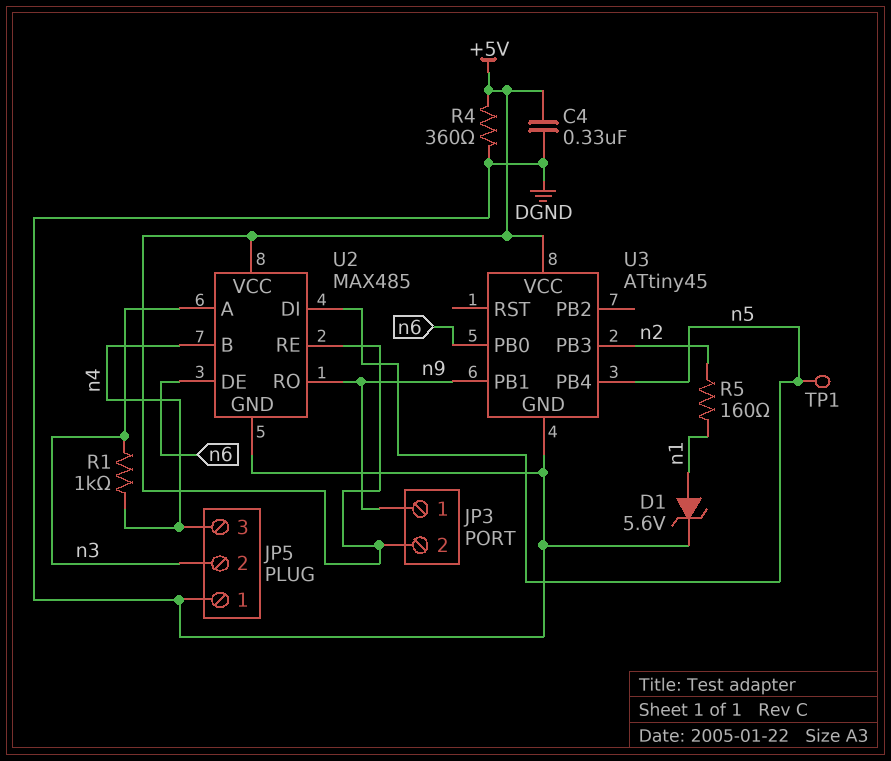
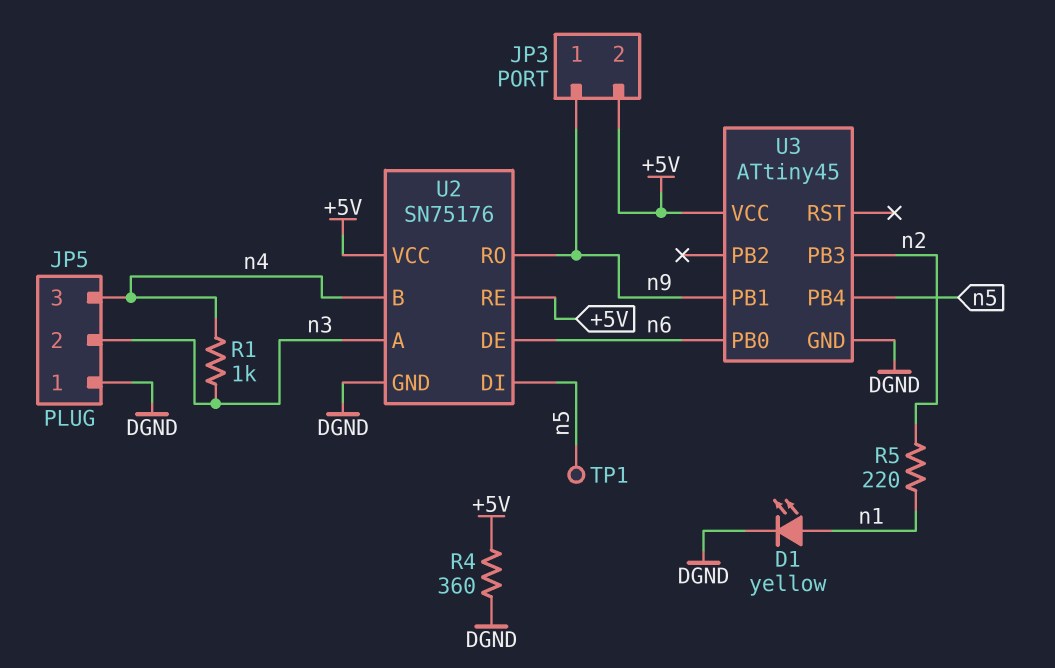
C4: 330nF (+5V, DGND) -> none
D1: zener 5.6V (A n1, K DGND) -> LED yellow (A n1, K DGND)
R5: 160 (n1, n2) -> 220 (n1, n2)
U2: MAX485 -> SN75176

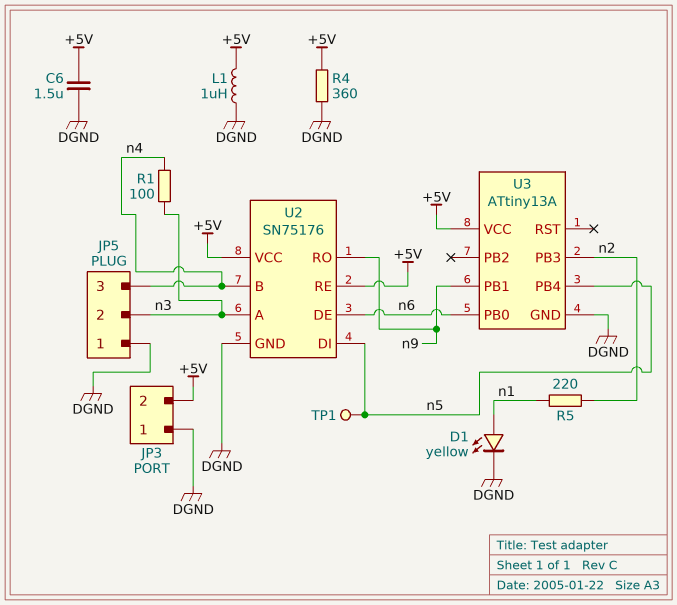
C6: none -> 1.5uF (+5V, DGND)
JP3 pin 1: n9 -> DGND
L1: none -> 1uH (+5V, DGND)
R1: 1k (n3, n4) -> 100 (n3, n4)
U3: ATtiny45 -> ATtiny13A

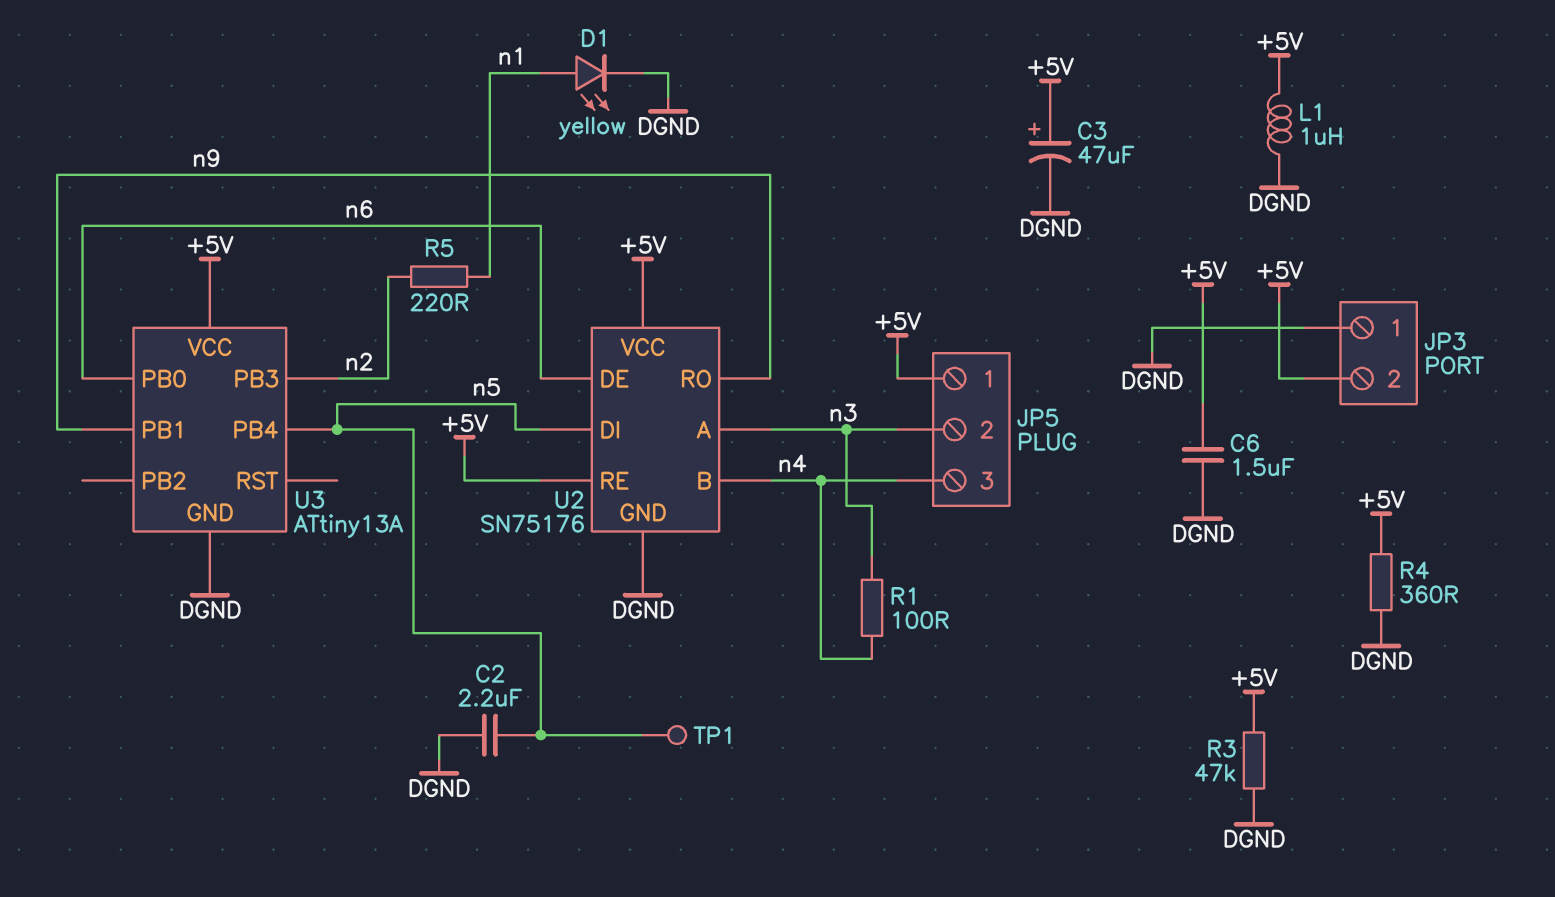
C2: none -> 2.2uF (DGND, n5)
C3: none -> 47uF (plus +5V, minus DGND)
JP5 pin 1: DGND -> +5V
R3: none -> 47k (+5V, DGND)

